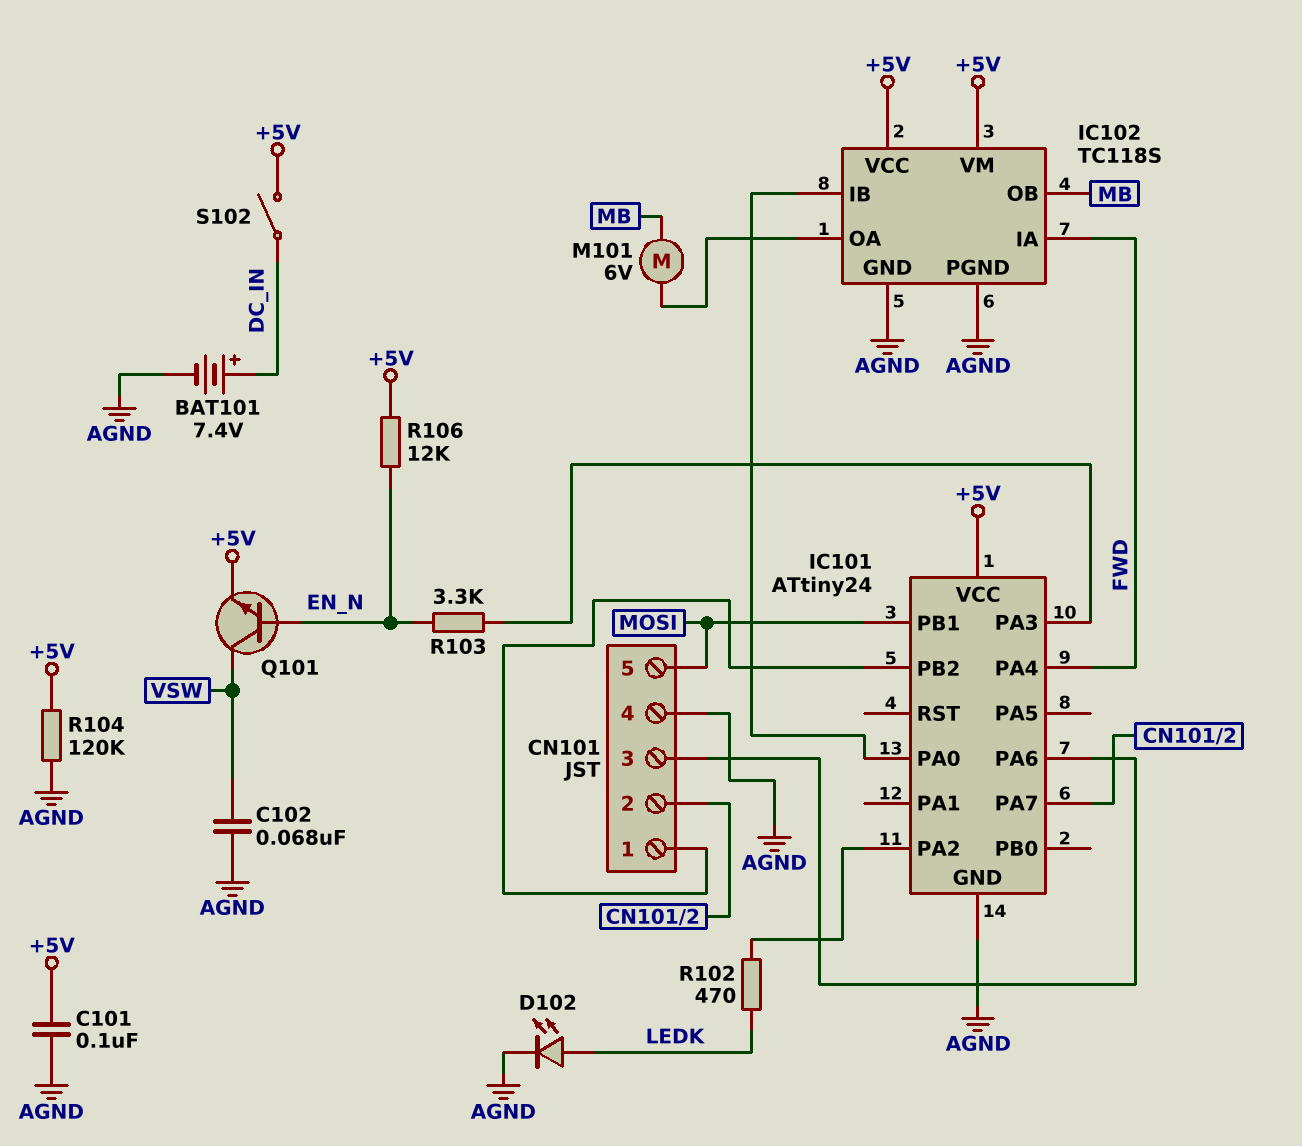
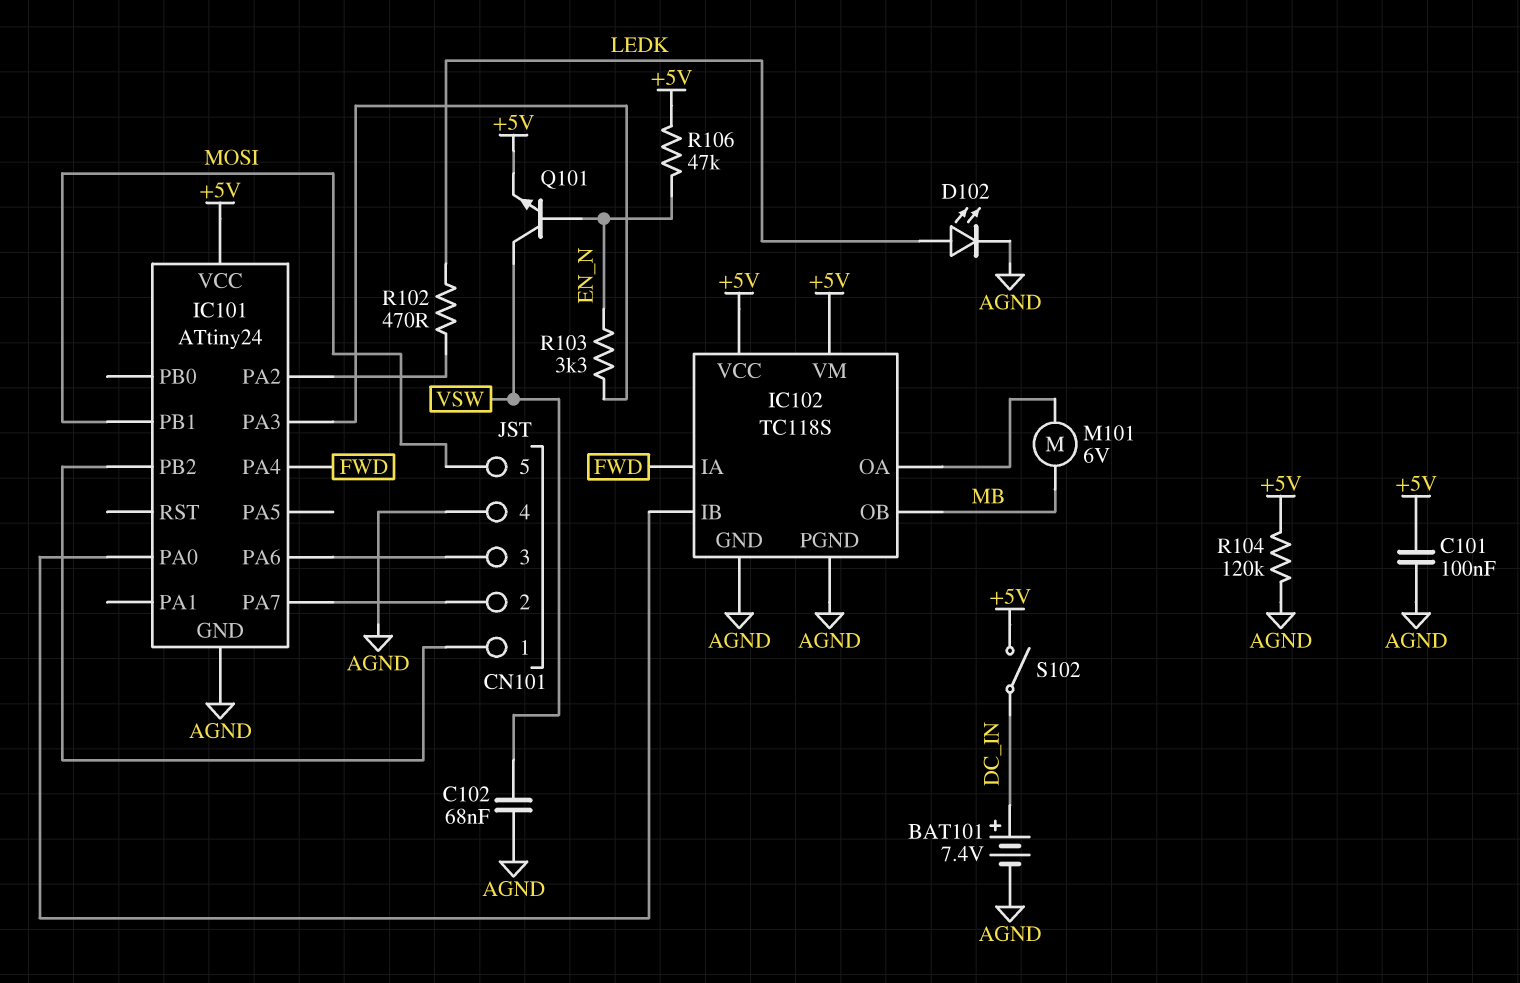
R106: 12k (+5V, EN_N) -> 47k (+5V, EN_N)

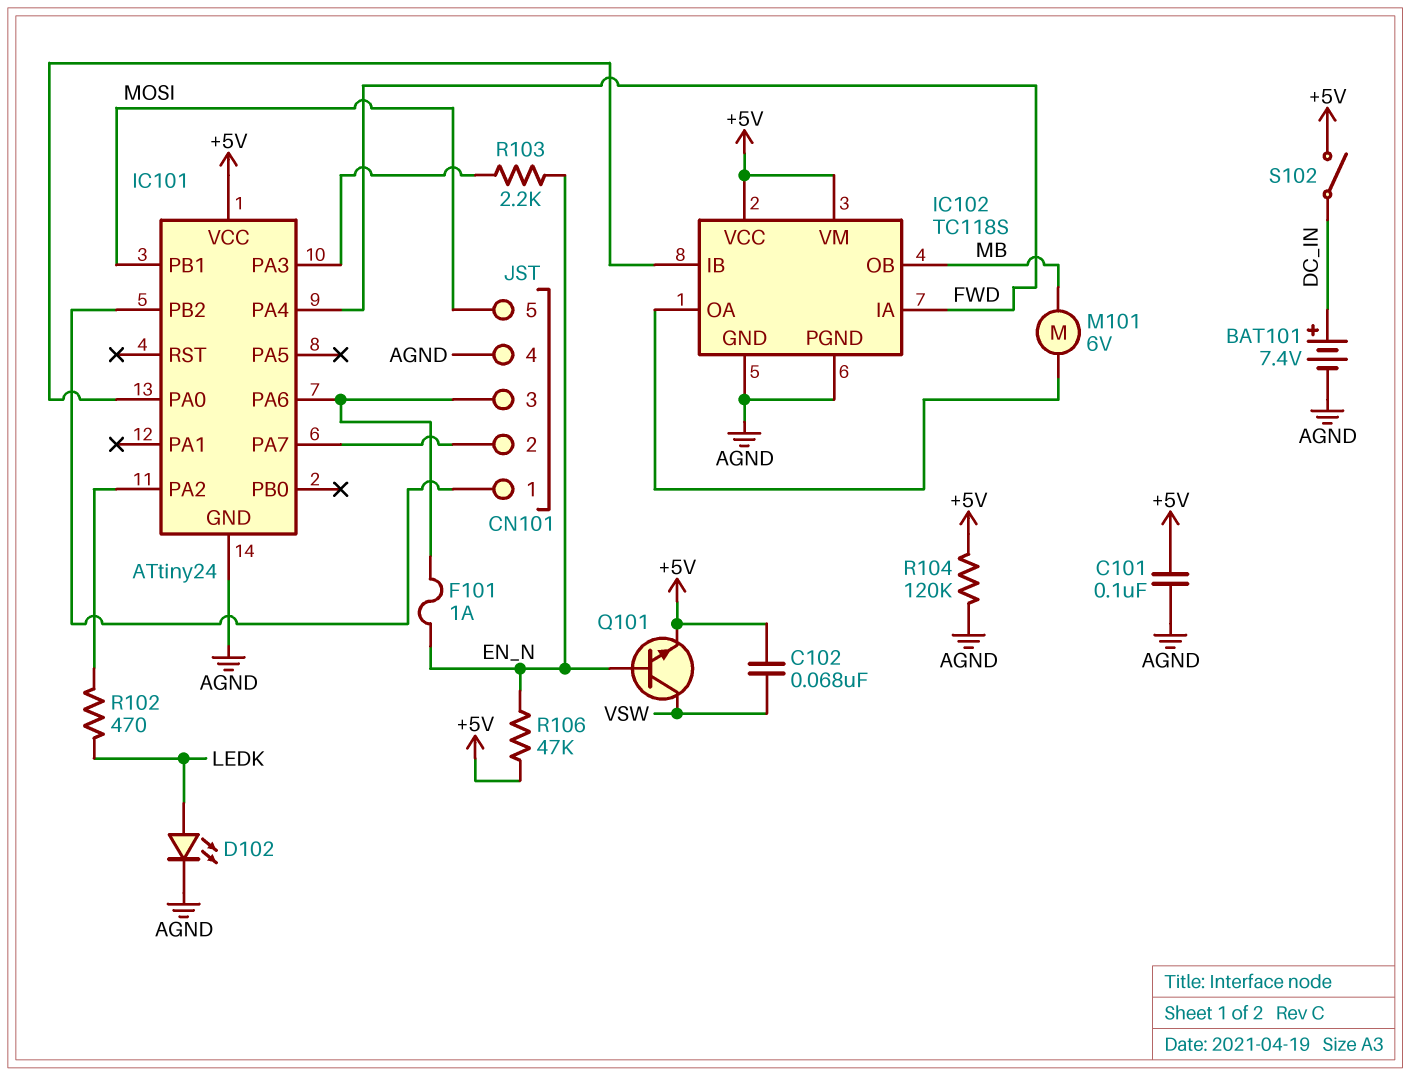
C102: 68nF (AGND, VSW) -> 68nF (+5V, VSW)
F101: none -> 1A (CN101/3, EN_N)
R103: 3.3k (EN_N, IC101/PA3) -> 2.2k (EN_N, IC101/PA3)

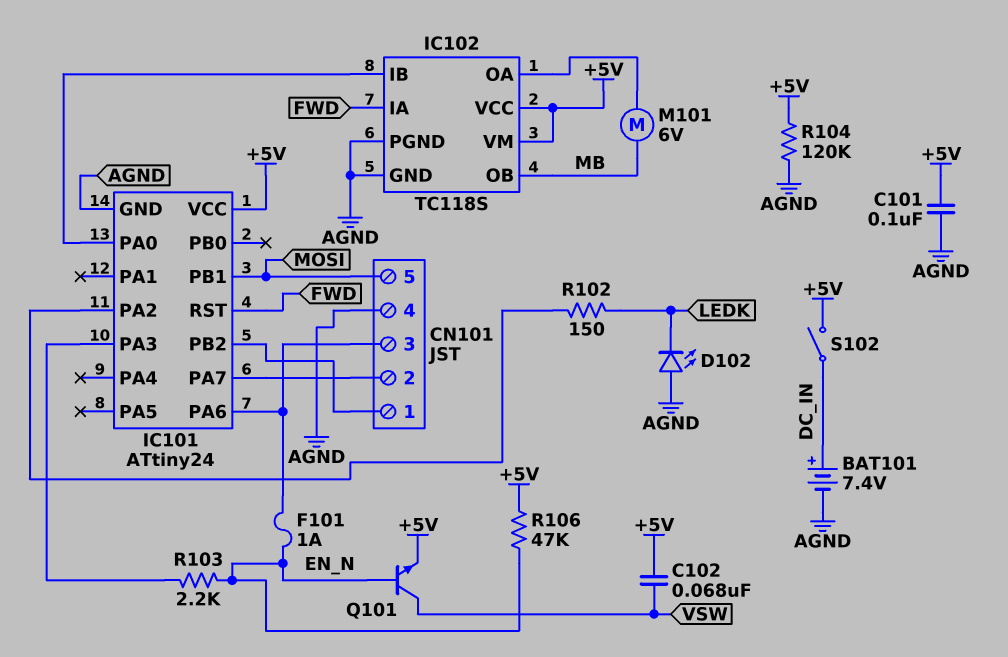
D102: LED (A LEDK, K AGND) -> LED (A AGND, K LEDK)
IC101 pin PA4: FWD -> none
IC101 pin RST: none -> FWD
R102: 470 (IC101/PA2, LEDK) -> 150 (IC101/PA2, LEDK)

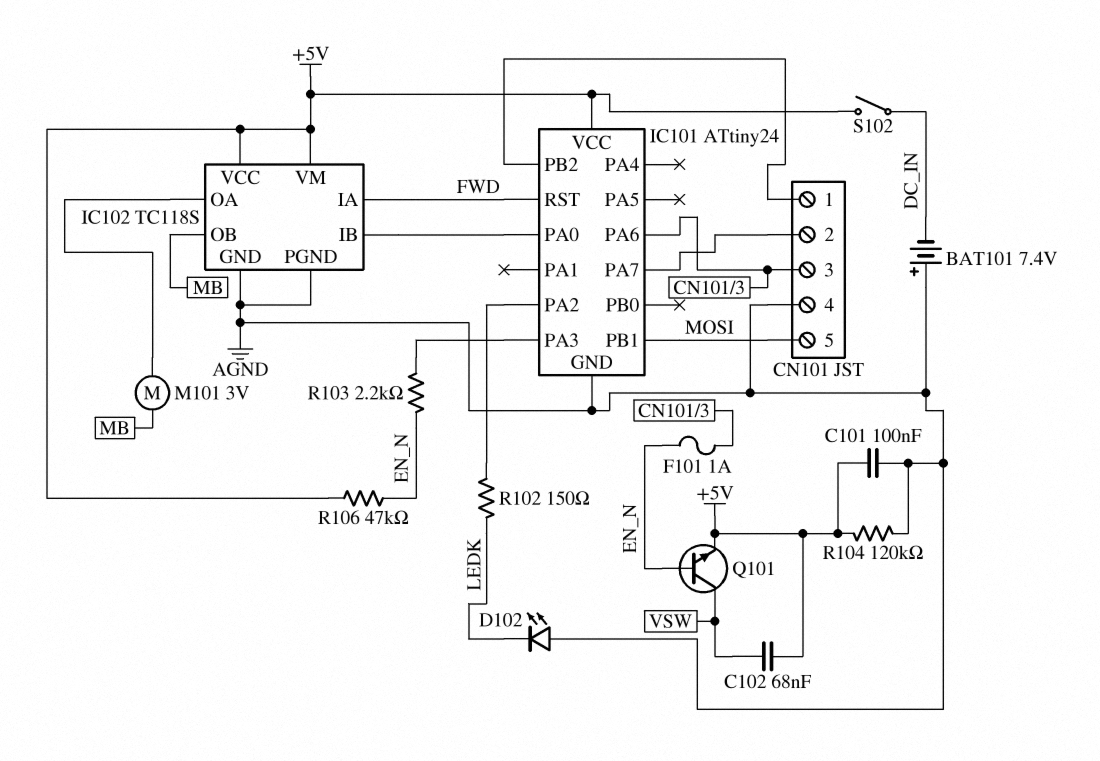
BAT101: 7.4V (plus DC_IN, minus AGND) -> 7.4V (plus AGND, minus DC_IN)
M101: motor 6V (IC102/OA, MB) -> motor 3V (IC102/OA, MB)

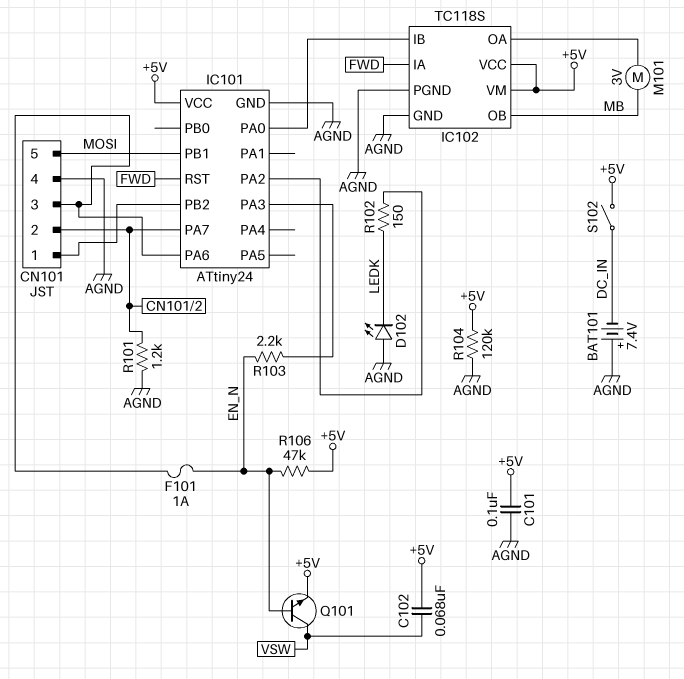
R101: none -> 1.2k (AGND, CN101/2)

